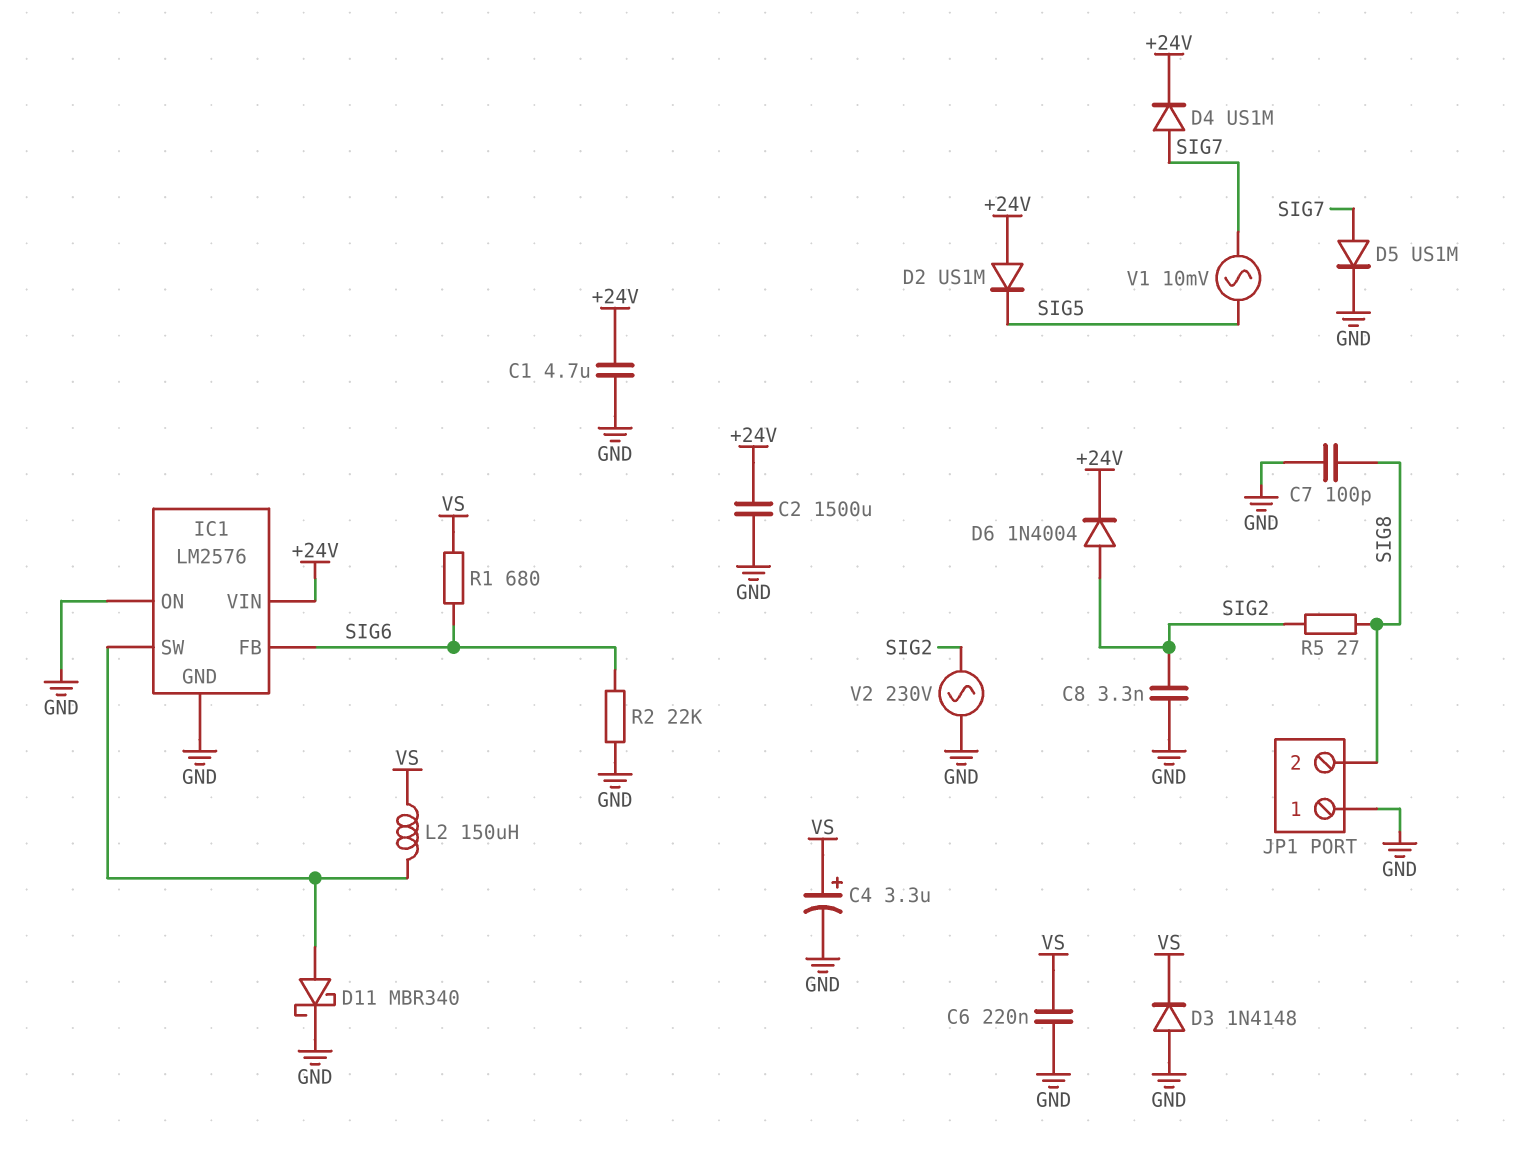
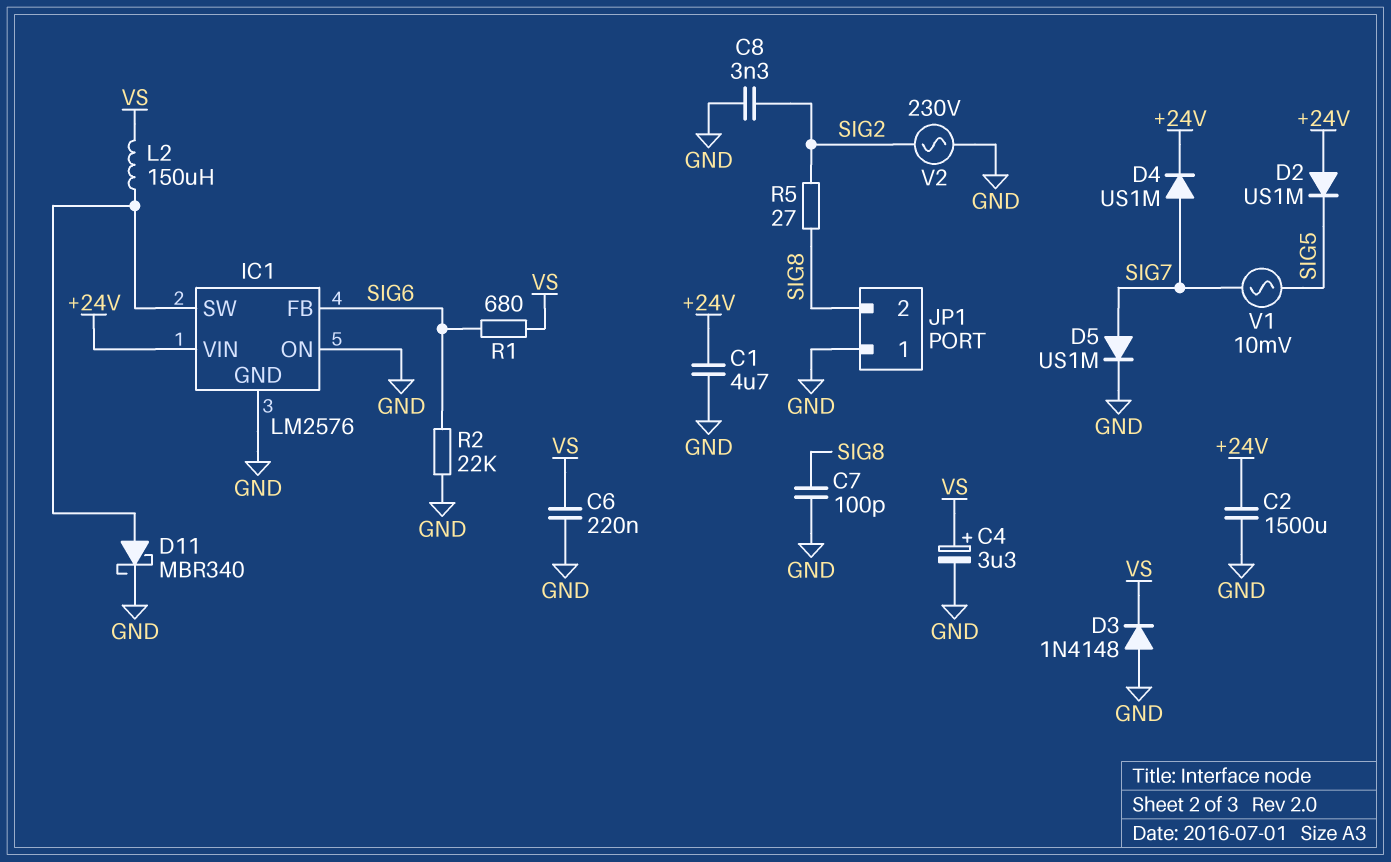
D6: diode 1N4004 (A SIG2, K +24V) -> none

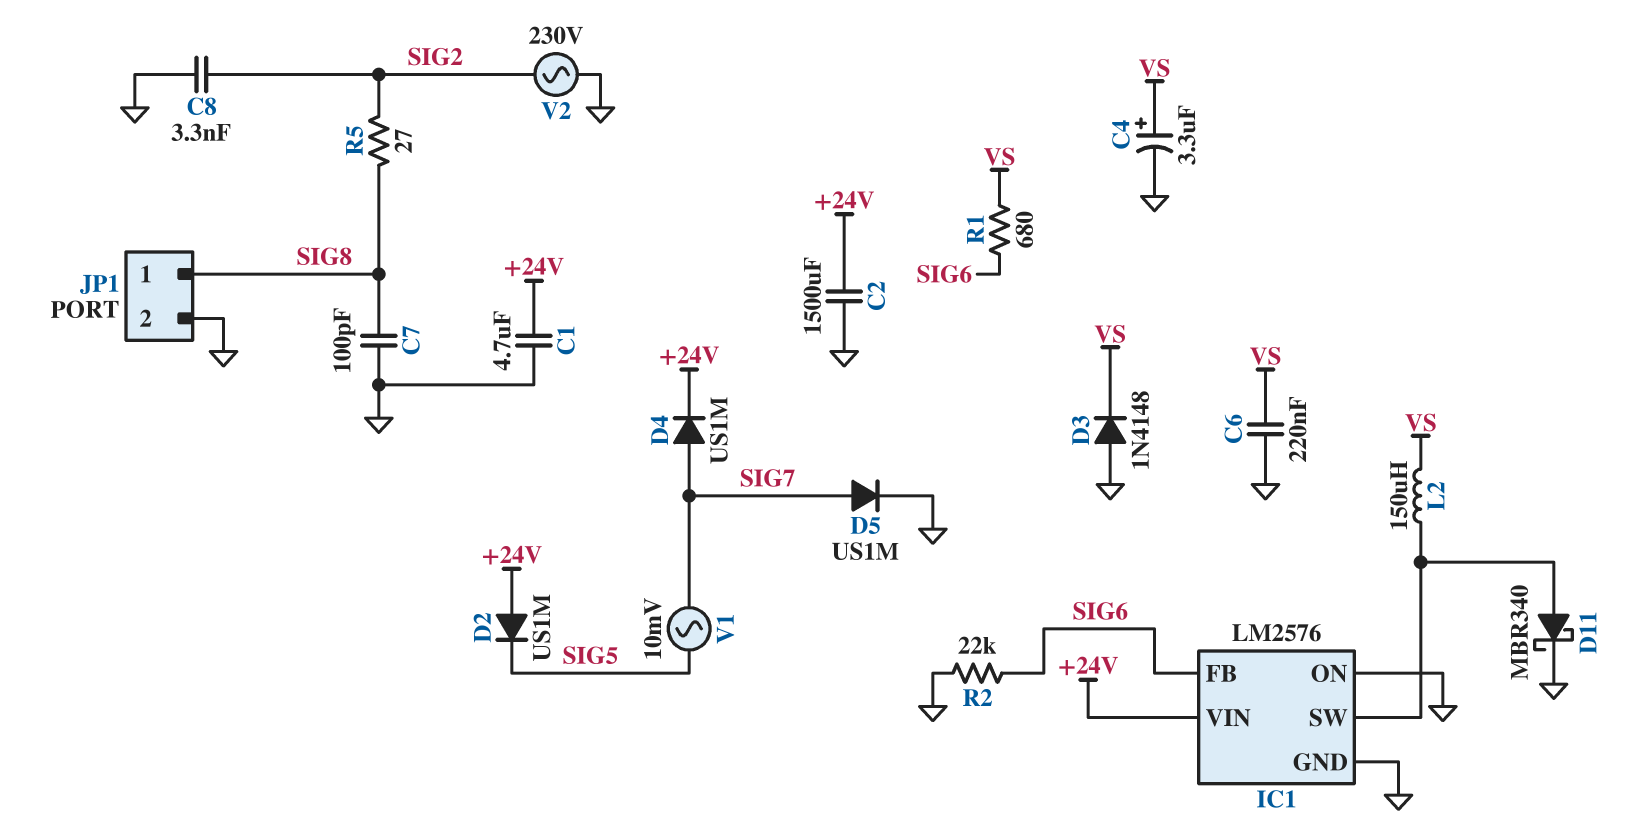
JP1 pin 1: GND -> SIG8
JP1 pin 2: SIG8 -> GND

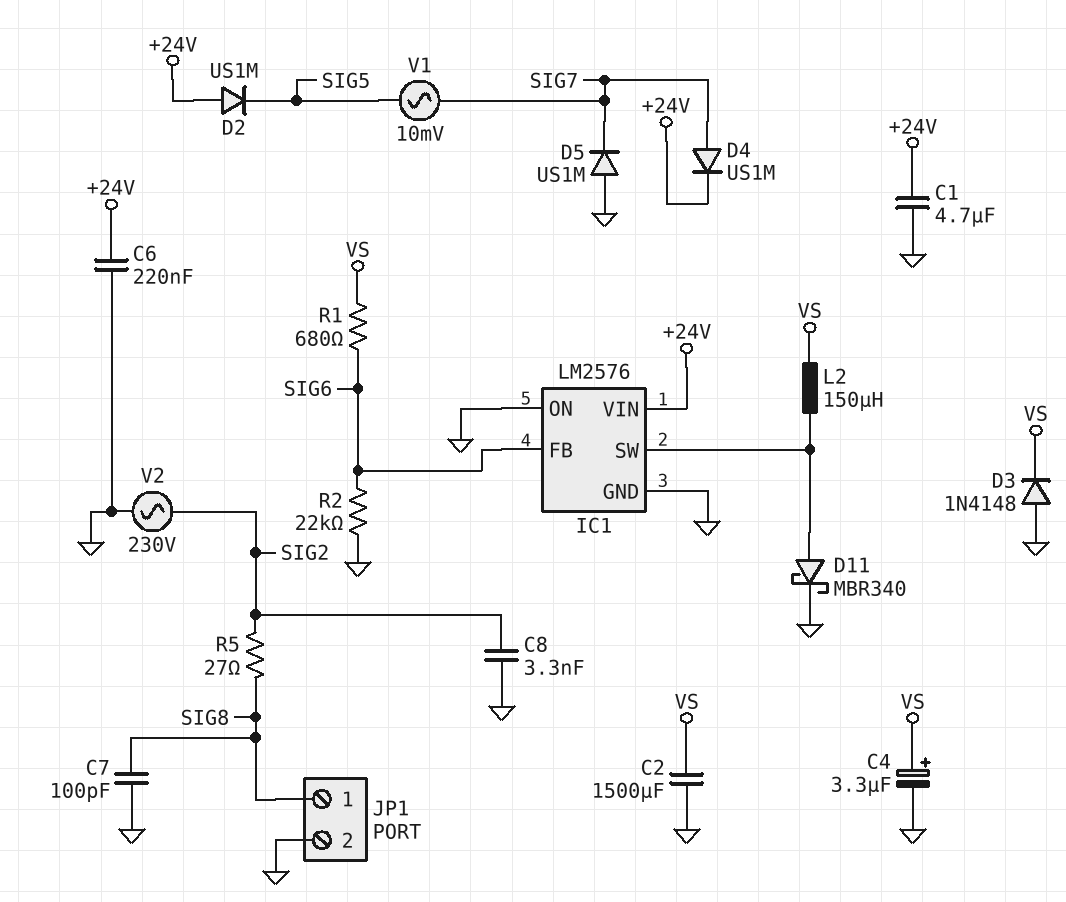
C2: 1500uF (+24V, GND) -> 1500uF (GND, VS)
C6: 220nF (GND, VS) -> 220nF (+24V, GND)
D5: diode US1M (A SIG7, K GND) -> diode US1M (A GND, K SIG7)

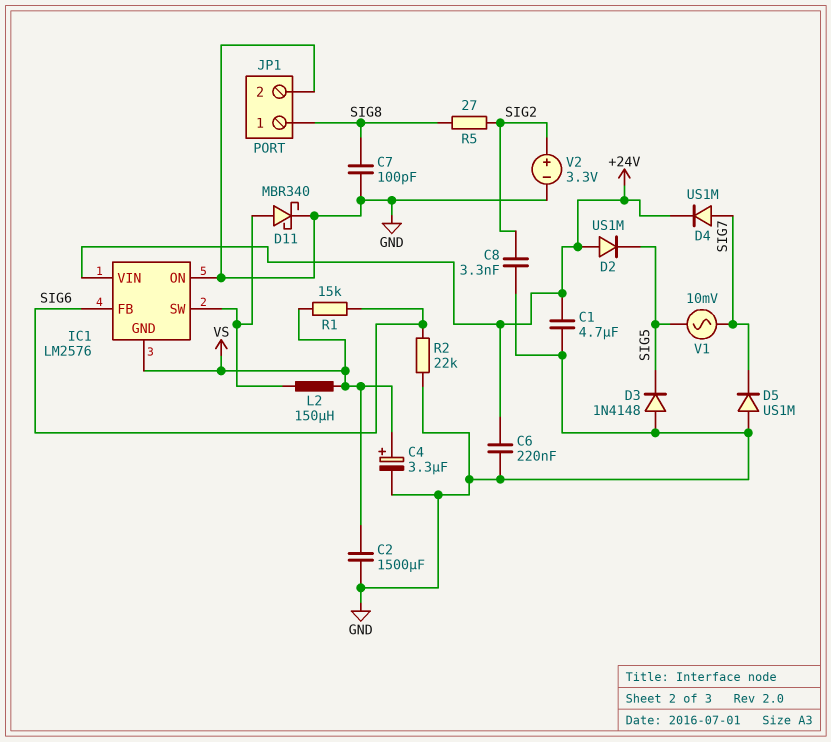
D3: diode 1N4148 (A GND, K VS) -> diode 1N4148 (A GND, K SIG5)
IC1 pin GND: GND -> VS
R1: 680 (SIG6, VS) -> 15k (SIG6, VS)
V2: AC 230V (GND, SIG2) -> 3.3V (plus SIG2, minus GND)

